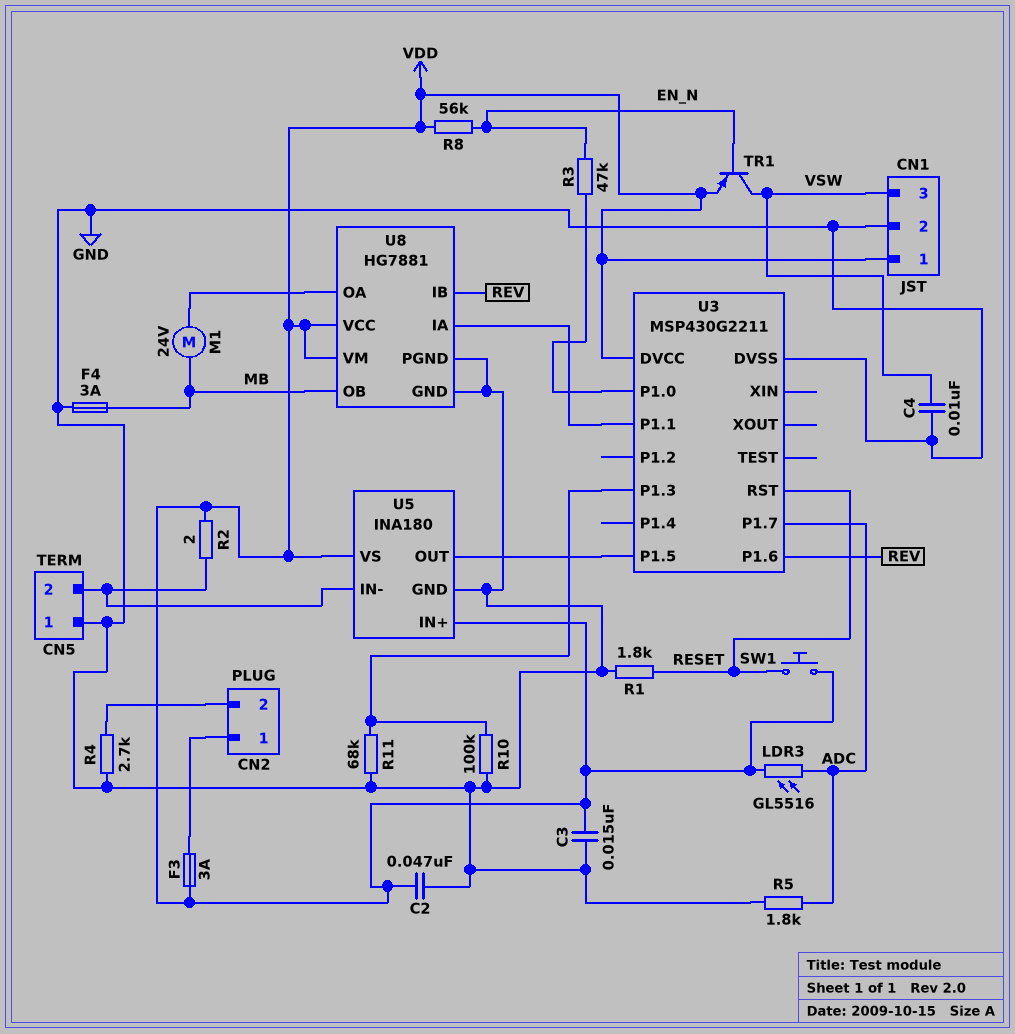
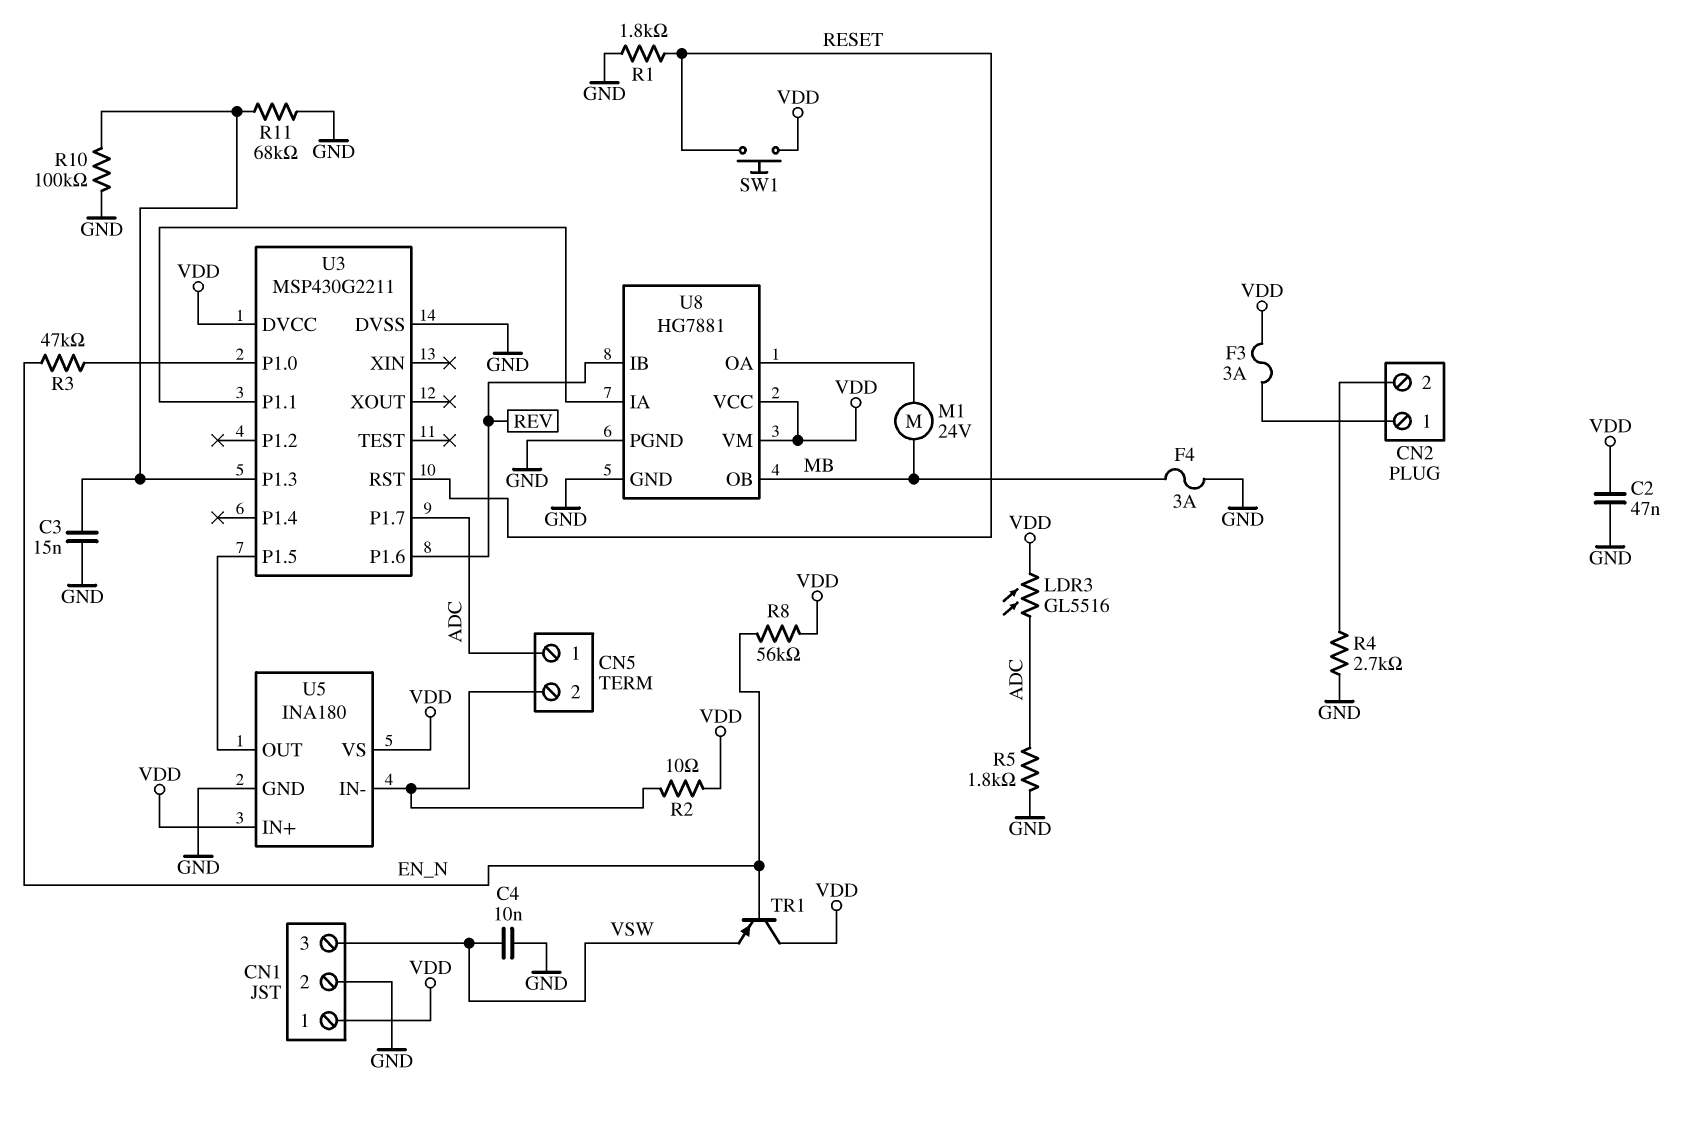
C3: 15nF (GND, VDD) -> 15nF (GND, U3/P1.3)
CN5 pin 1: GND -> ADC
R2: 2 (CN5/2, VDD) -> 10 (CN5/2, VDD)
TR1: PNP (B EN_N, C VSW, E VDD) -> PNP (B EN_N, C VDD, E VSW)

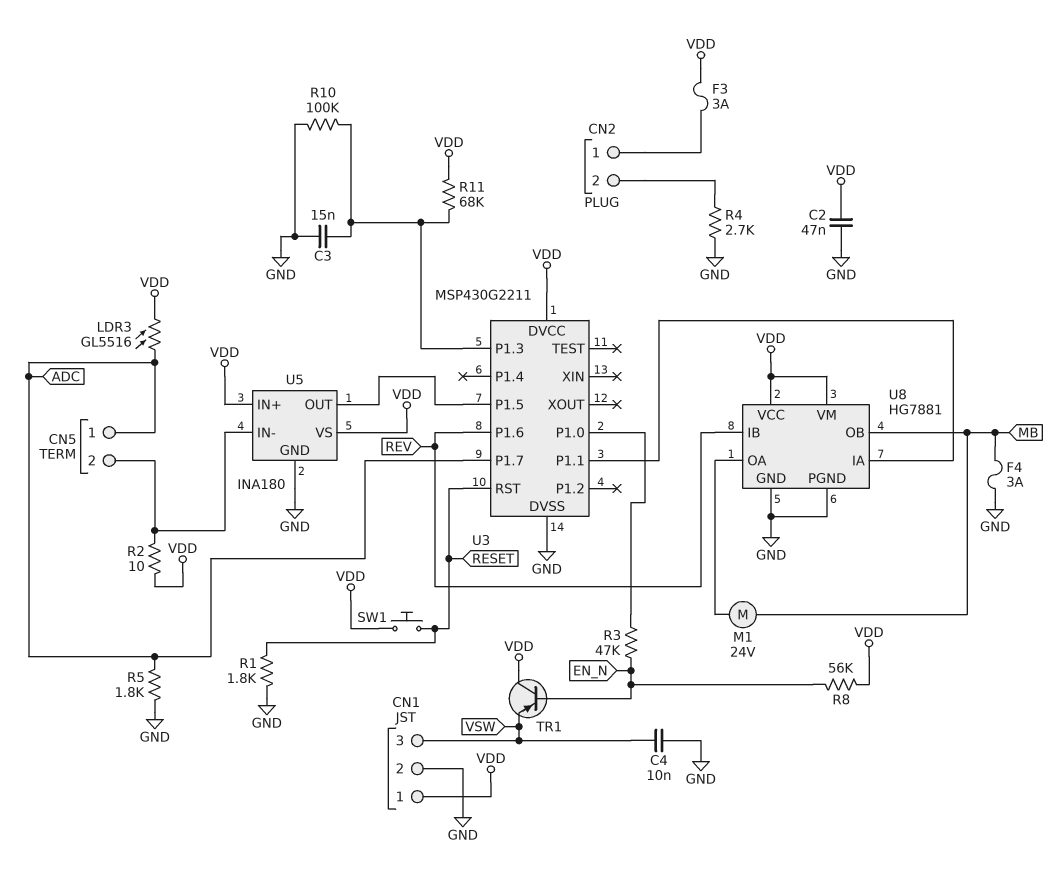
R11: 68k (GND, U3/P1.3) -> 68k (U3/P1.3, VDD)

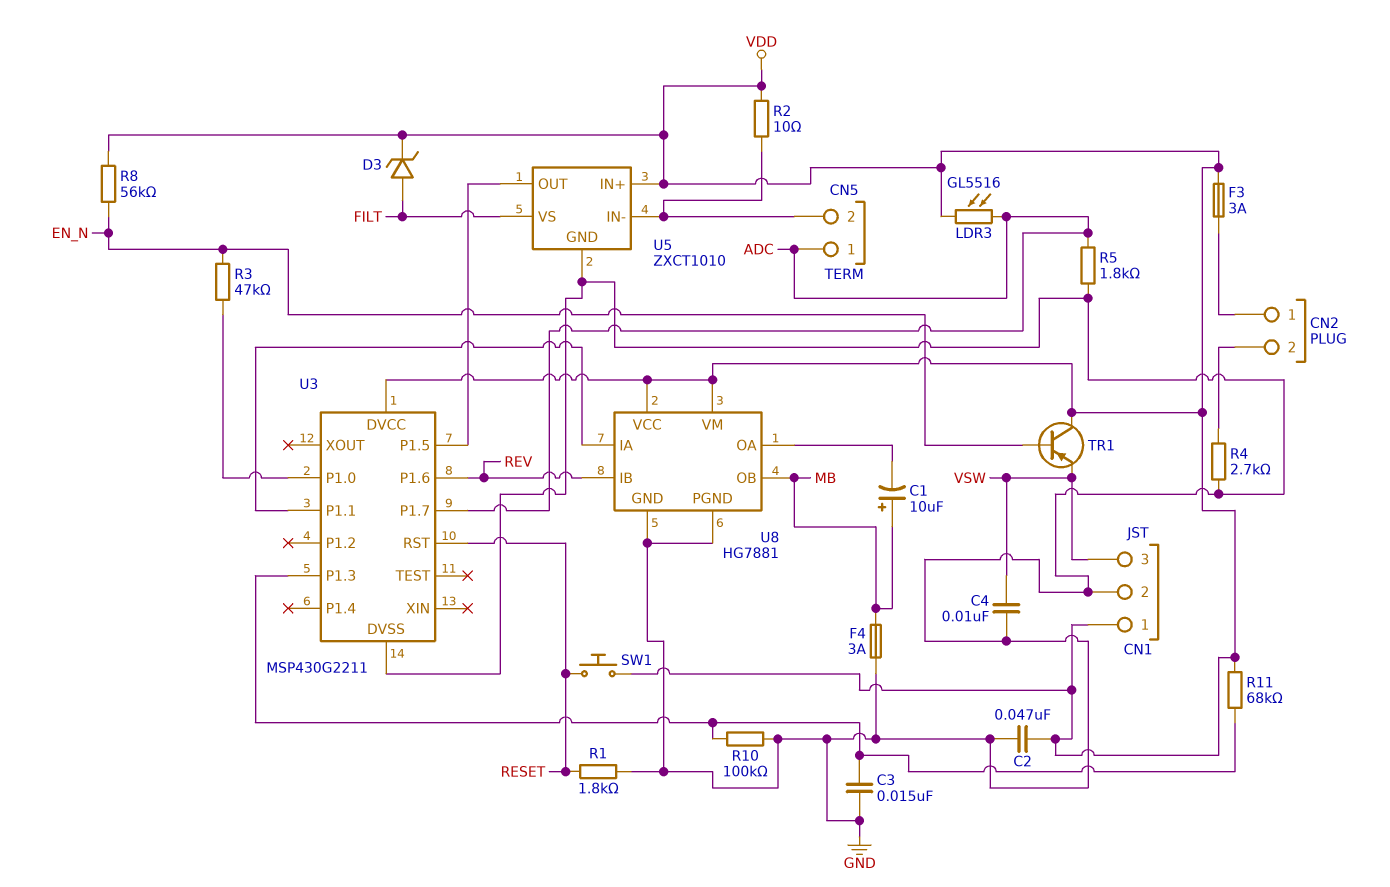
C1: none -> 10uF (plus MB, minus U8/OA)
D3: none -> zener (A FILT, K VDD)
M1: motor 24V (MB, U8/OA) -> none
U5: INA180 -> ZXCT1010
U5 pin VS: VDD -> FILT

